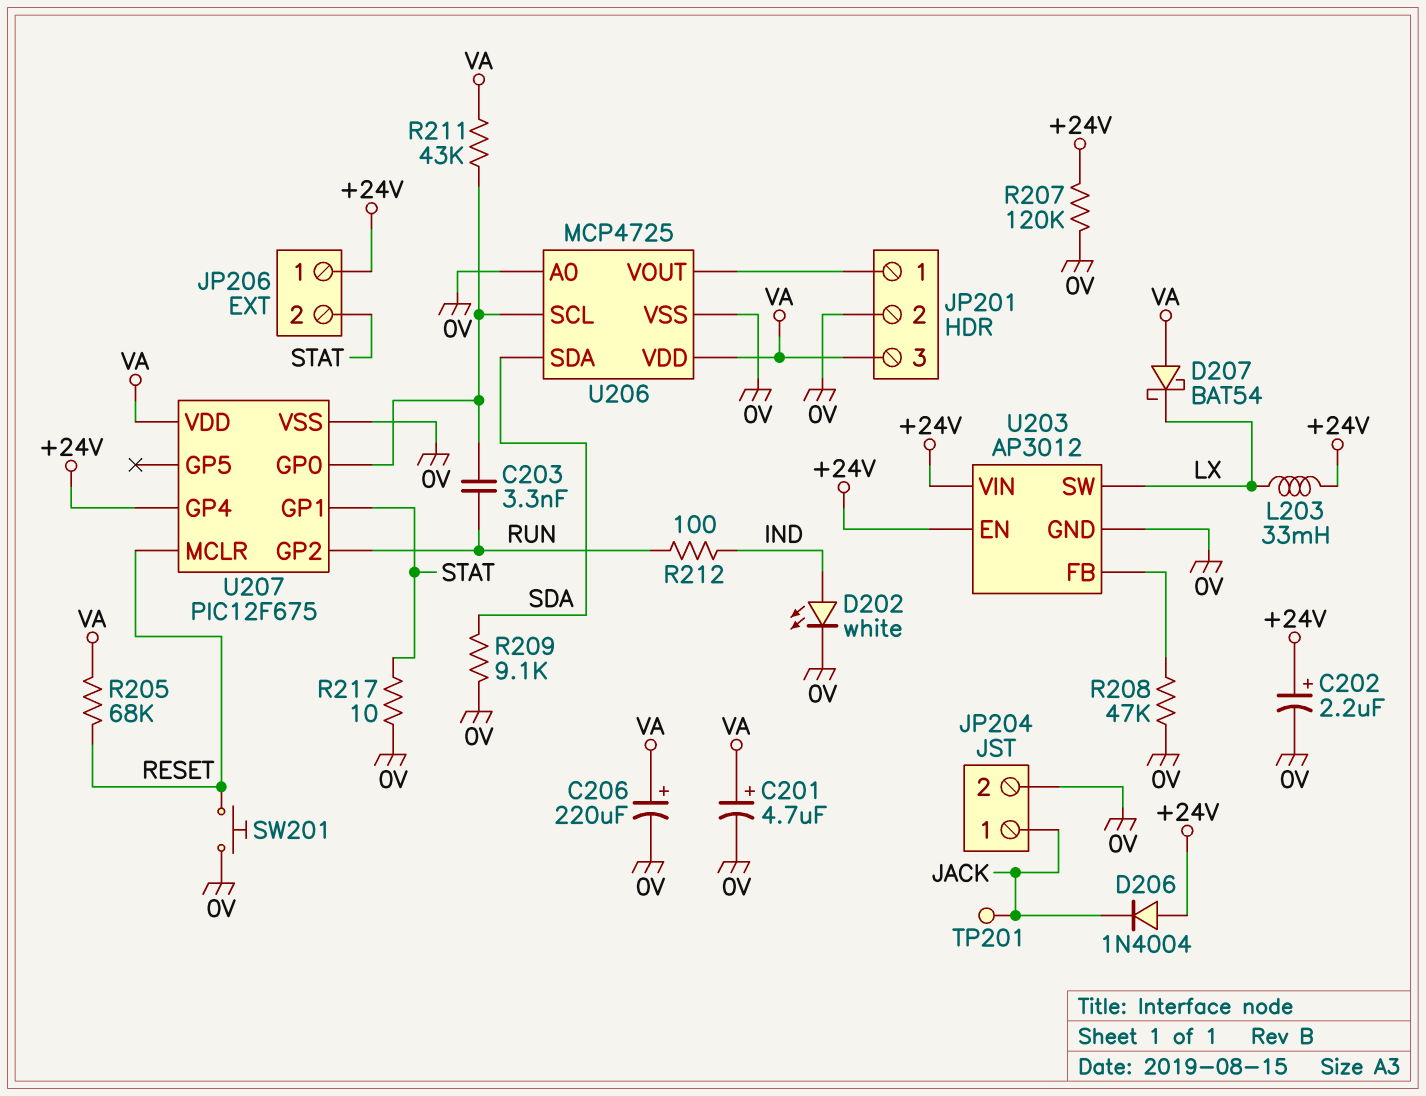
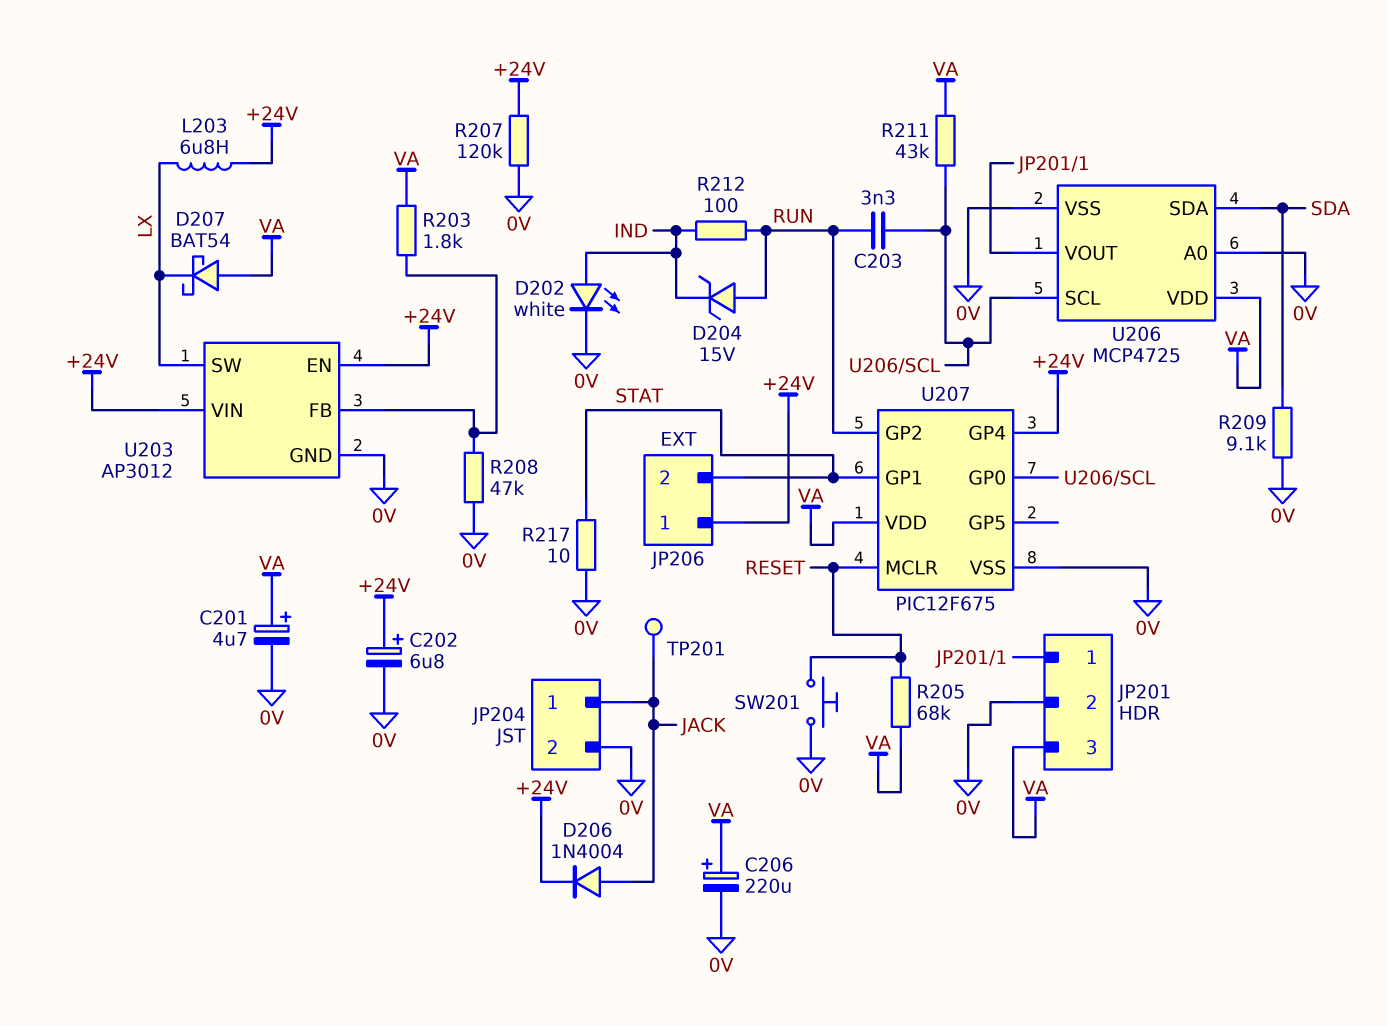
C202: 2.2uF (plus +24V, minus 0V) -> 6.8uF (plus +24V, minus 0V)
D204: none -> zener 15V (A RUN, K IND)
D206: diode 1N4004 (A +24V, K JACK) -> diode 1N4004 (A JACK, K +24V)
L203: 33mH (+24V, LX) -> 6.8uH (+24V, LX)
R203: none -> 1.8k (U203/FB, VA)

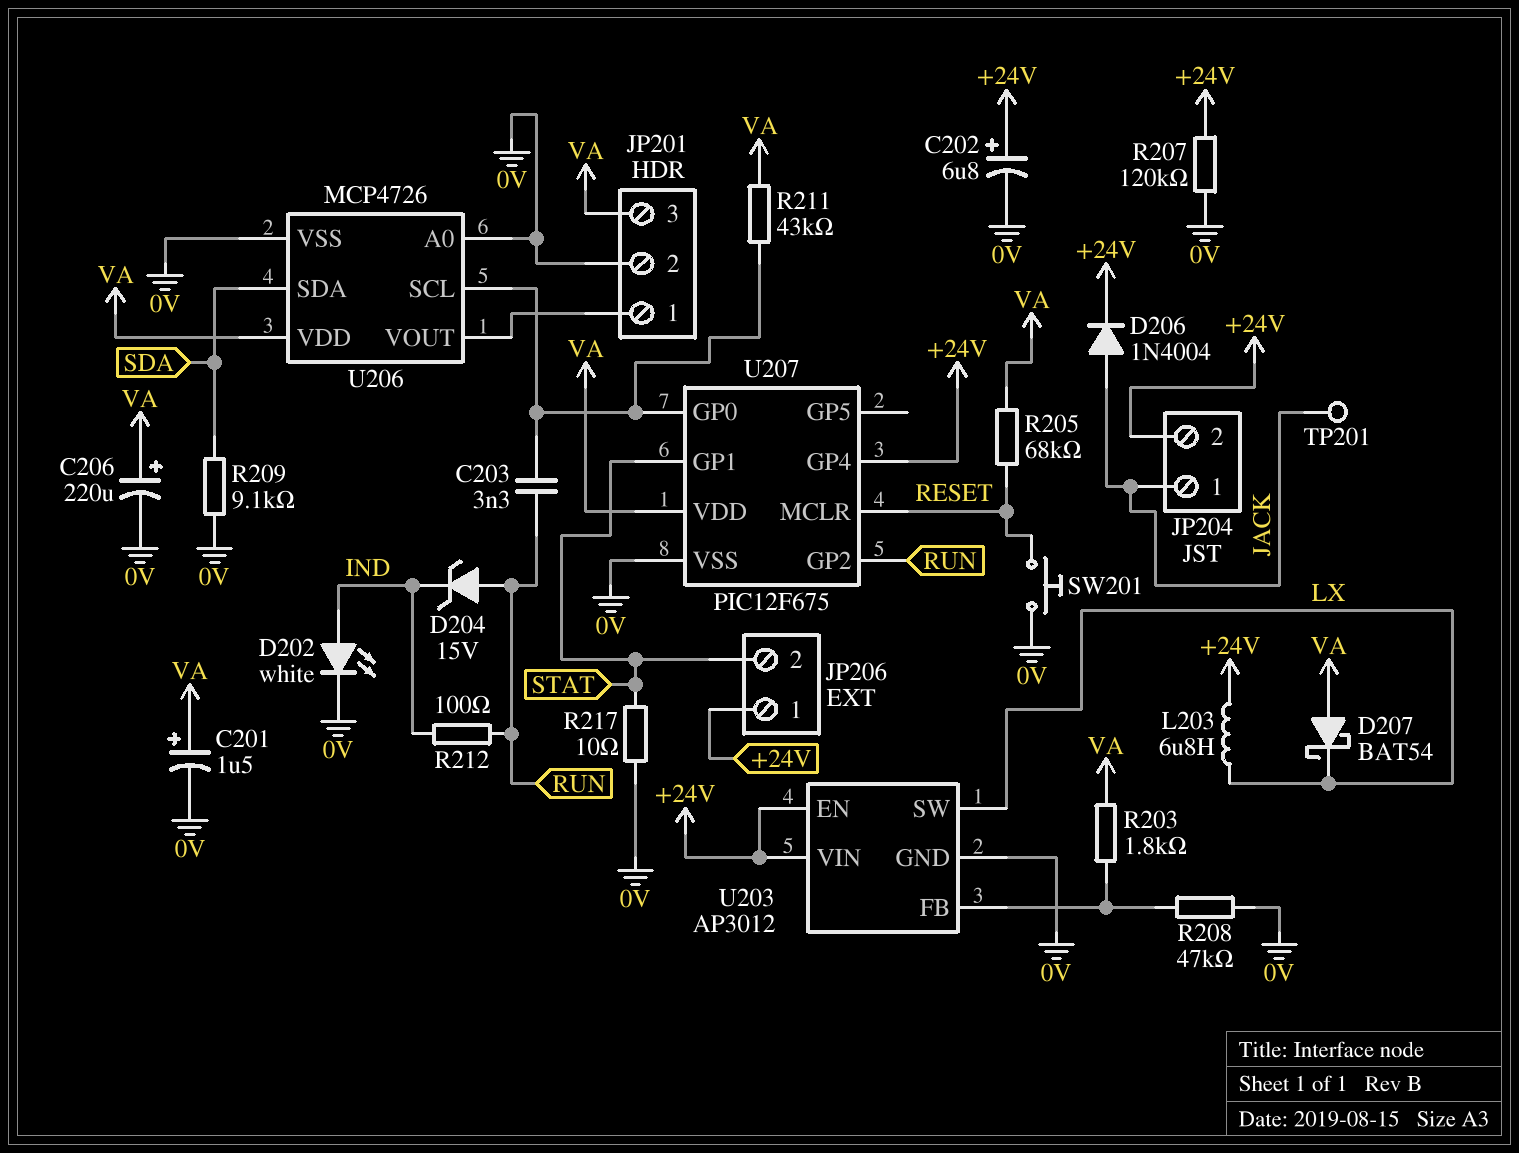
C201: 4.7uF (plus VA, minus 0V) -> 1.5uF (plus VA, minus 0V)
JP204 pin 2: 0V -> +24V
U206: MCP4725 -> MCP4726

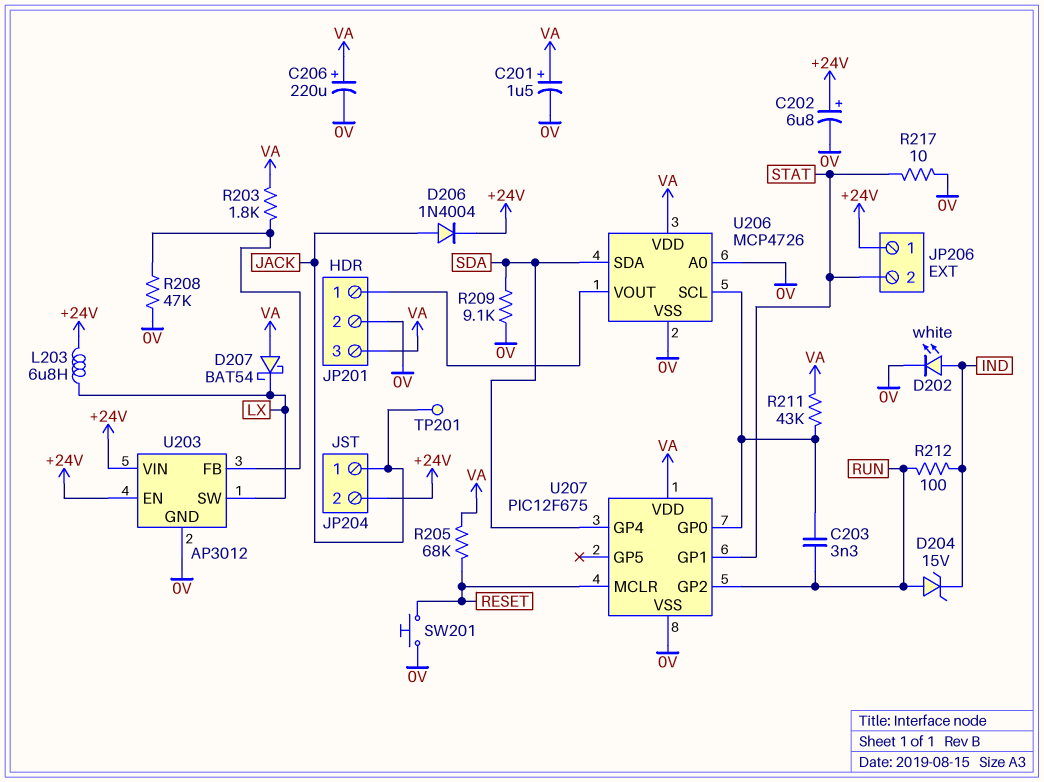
R207: 120k (+24V, 0V) -> none
U207 pin GP4: +24V -> SDA

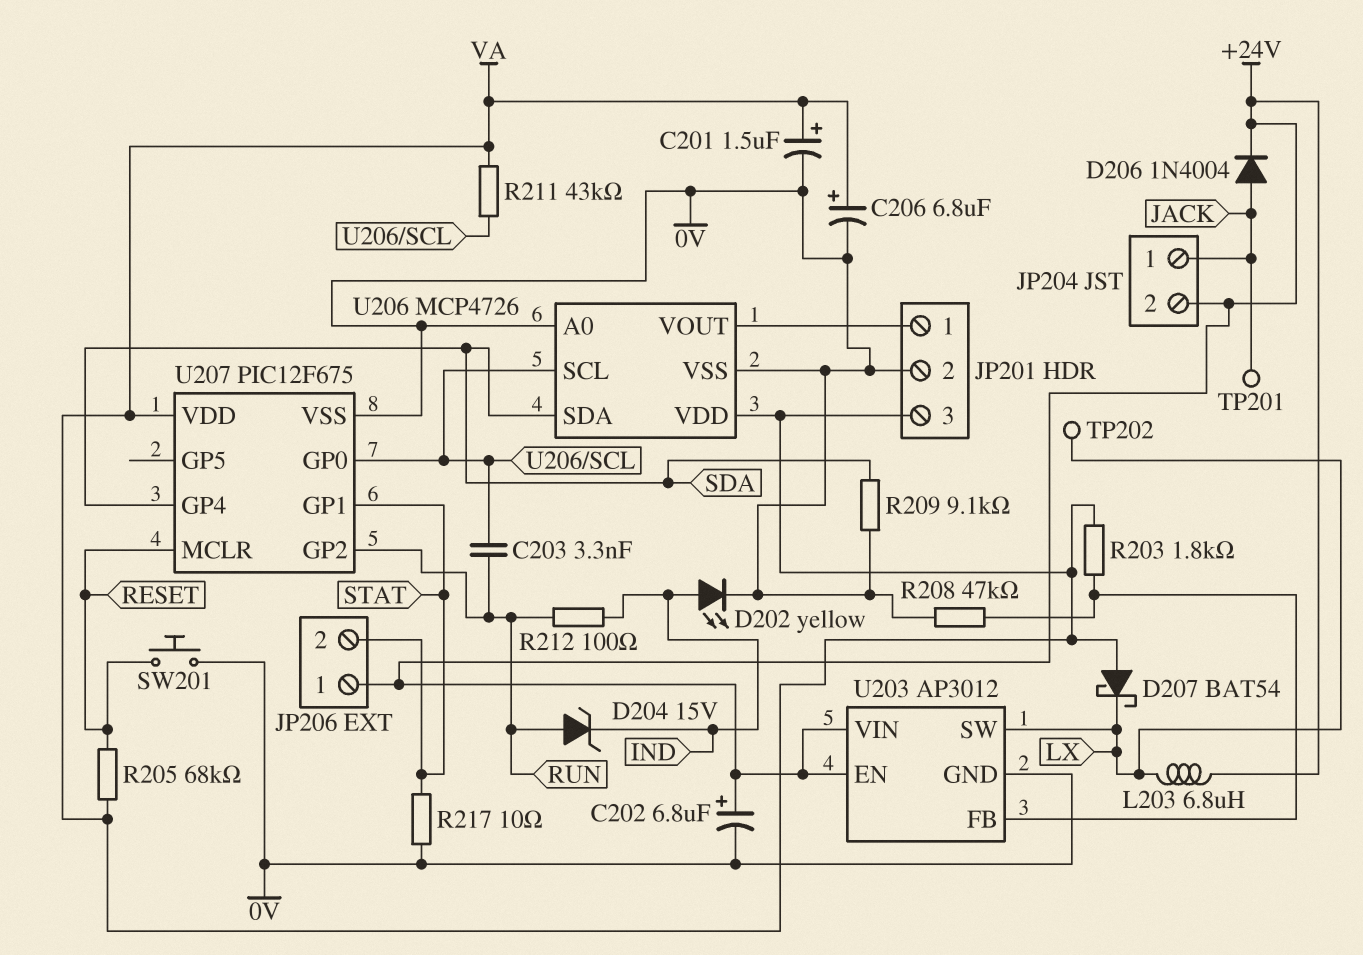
C206: 220uF (plus VA, minus 0V) -> 6.8uF (plus VA, minus 0V)
D202: LED white (A IND, K 0V) -> LED yellow (A IND, K 0V)
TP202: none -> test point (LX)

